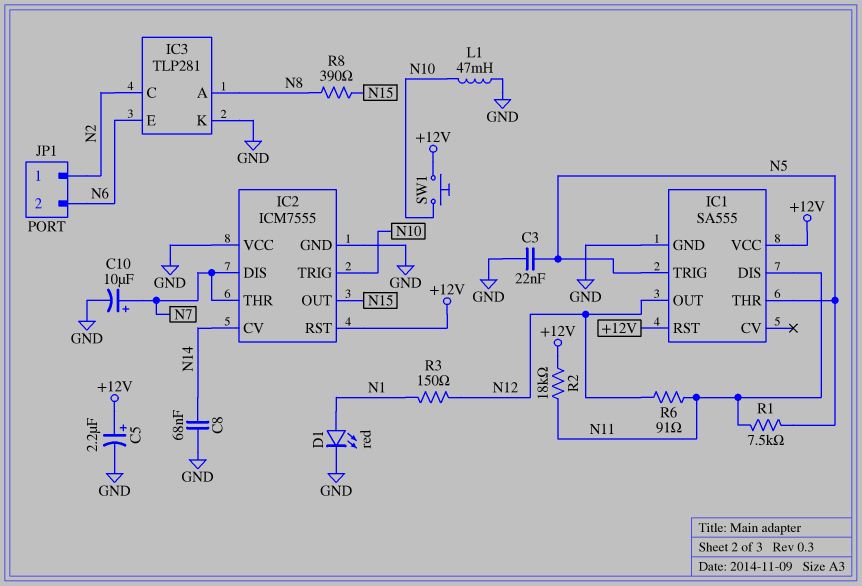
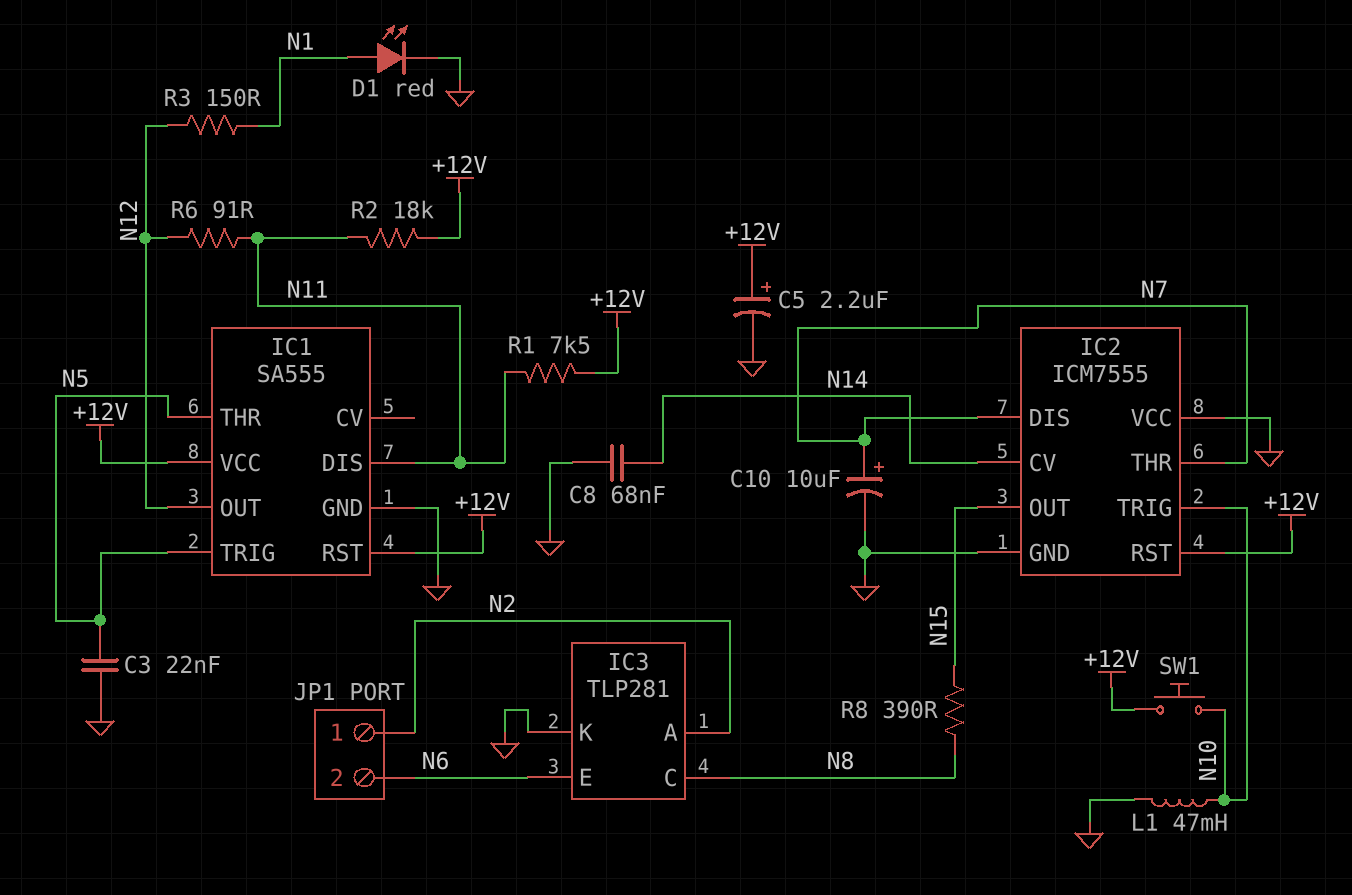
IC3 pin A: N8 -> N2
IC3 pin C: N2 -> N8
R1: 7.5k (N5, N11) -> 7.5k (+12V, N11)

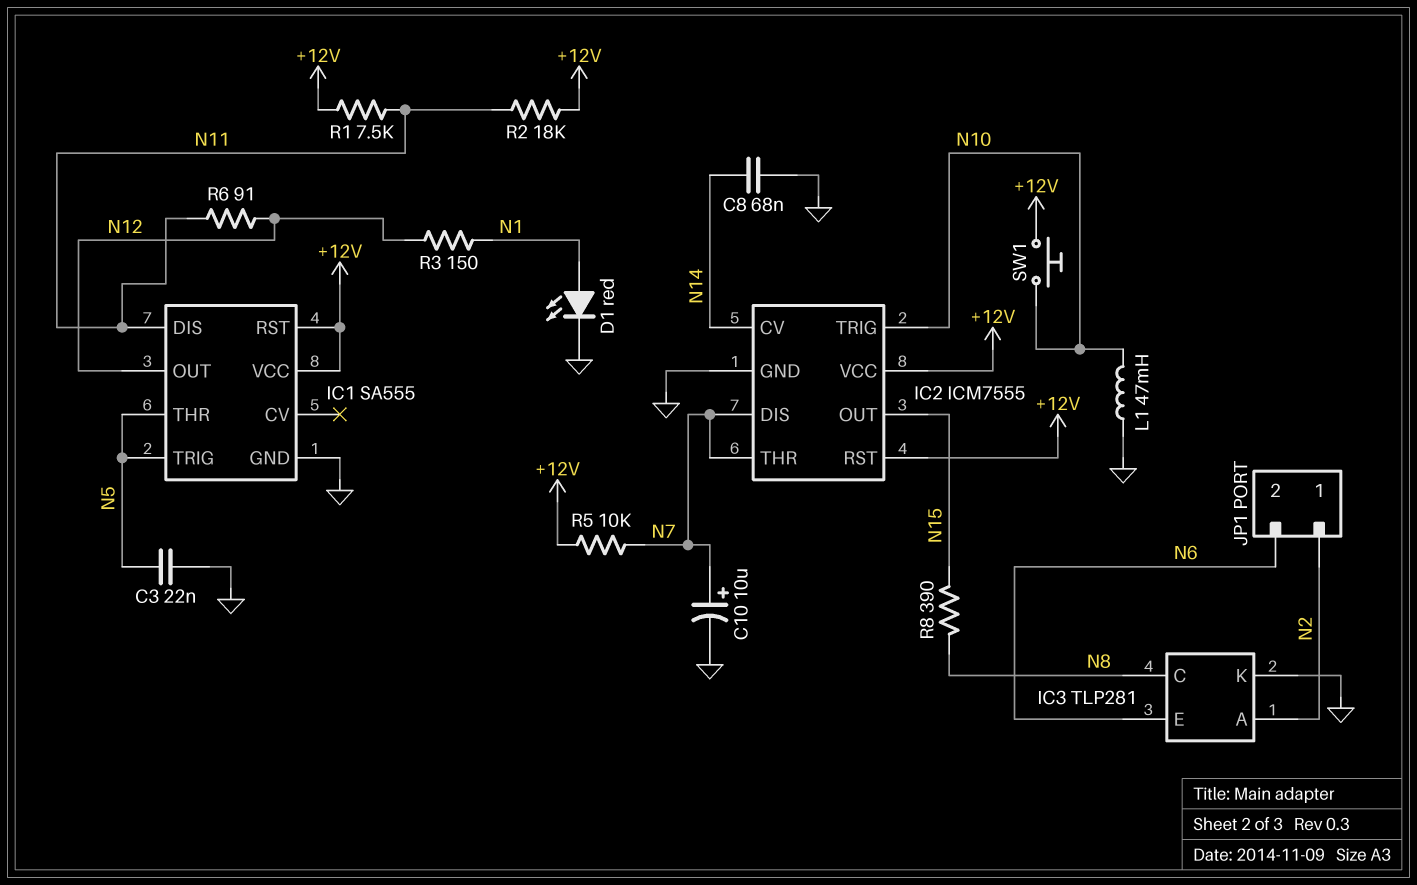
C5: 2.2uF (plus +12V, minus GND) -> none
IC2 pin VCC: GND -> +12V
R5: none -> 10k (+12V, N7)

